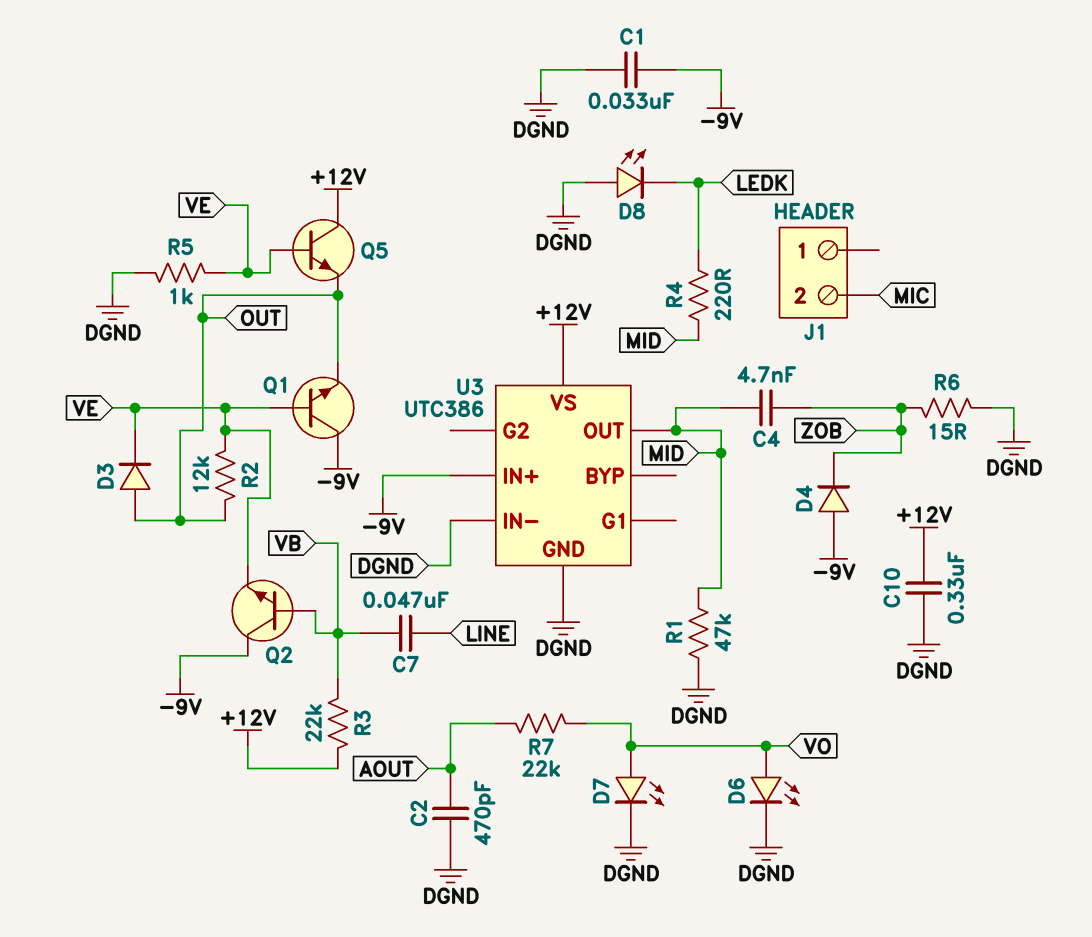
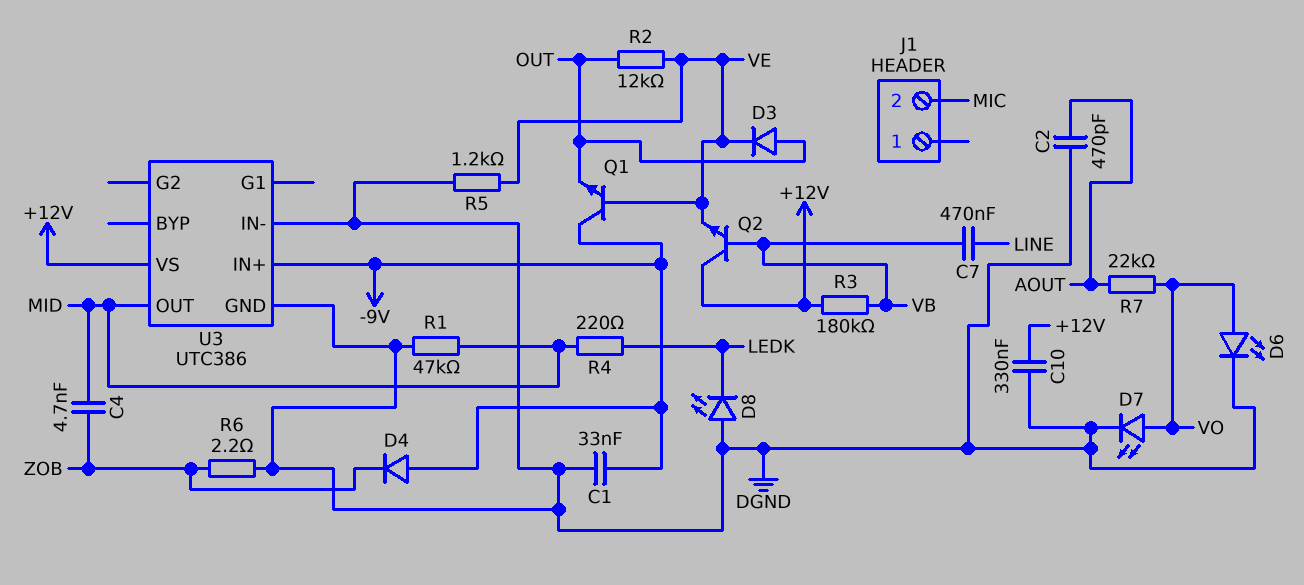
C7: 47nF (LINE, VB) -> 470nF (LINE, VB)
Q2: NPN (B VB, C -9V, E VE) -> NPN (B VB, C +12V, E VE)
Q5: NPN (B VE, C +12V, E OUT) -> none
R3: 22k (+12V, VB) -> 180k (+12V, VB)
R5: 1k (DGND, VE) -> 1.2k (DGND, VE)
R6: 15 (DGND, ZOB) -> 2.2 (DGND, ZOB)

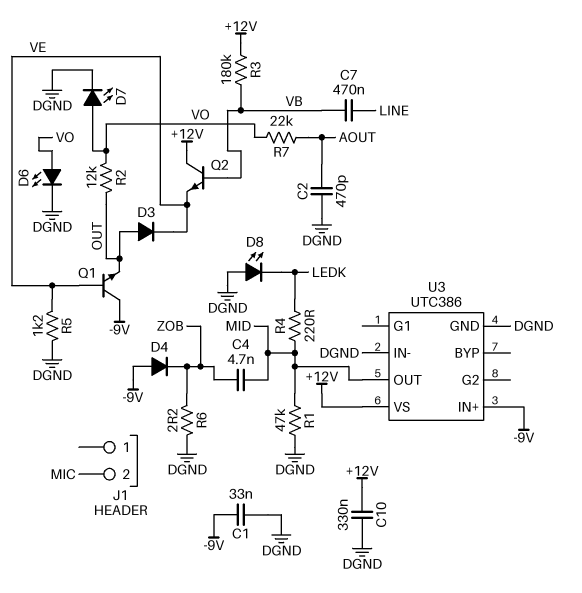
R2: 12k (OUT, VE) -> 12k (OUT, VO)

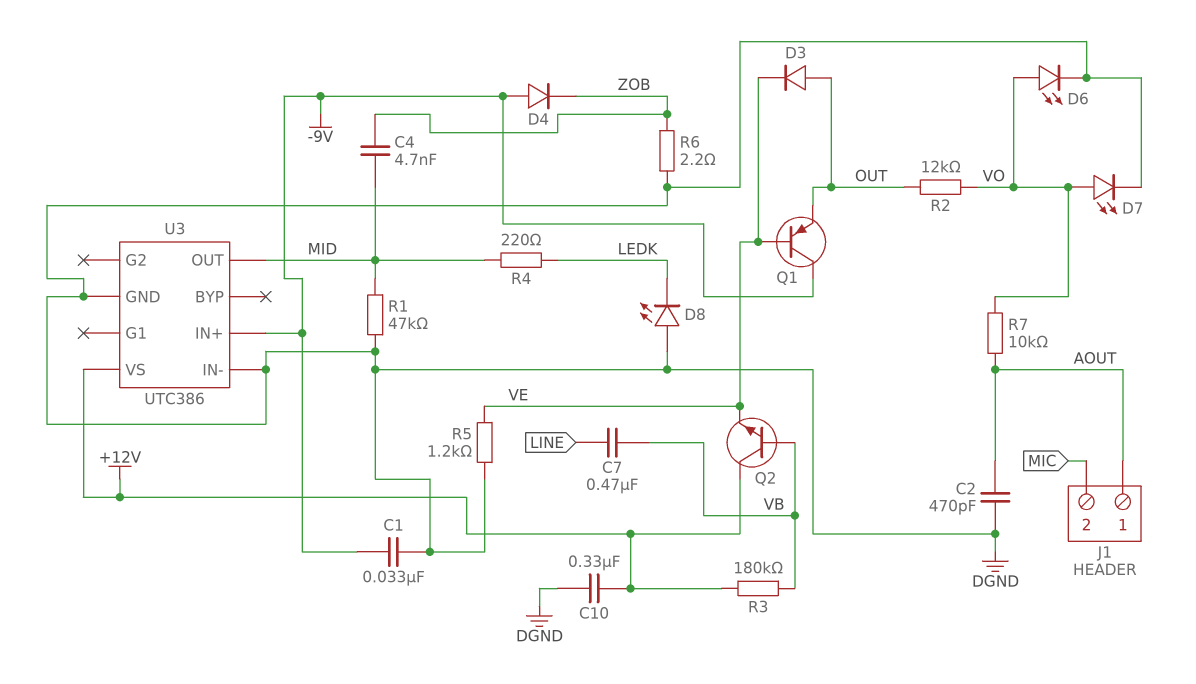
J1 pin 1: none -> AOUT
Q1: NPN (B VE, C -9V, E OUT) -> PNP (B VE, C -9V, E OUT)
R7: 22k (AOUT, VO) -> 10k (AOUT, VO)

